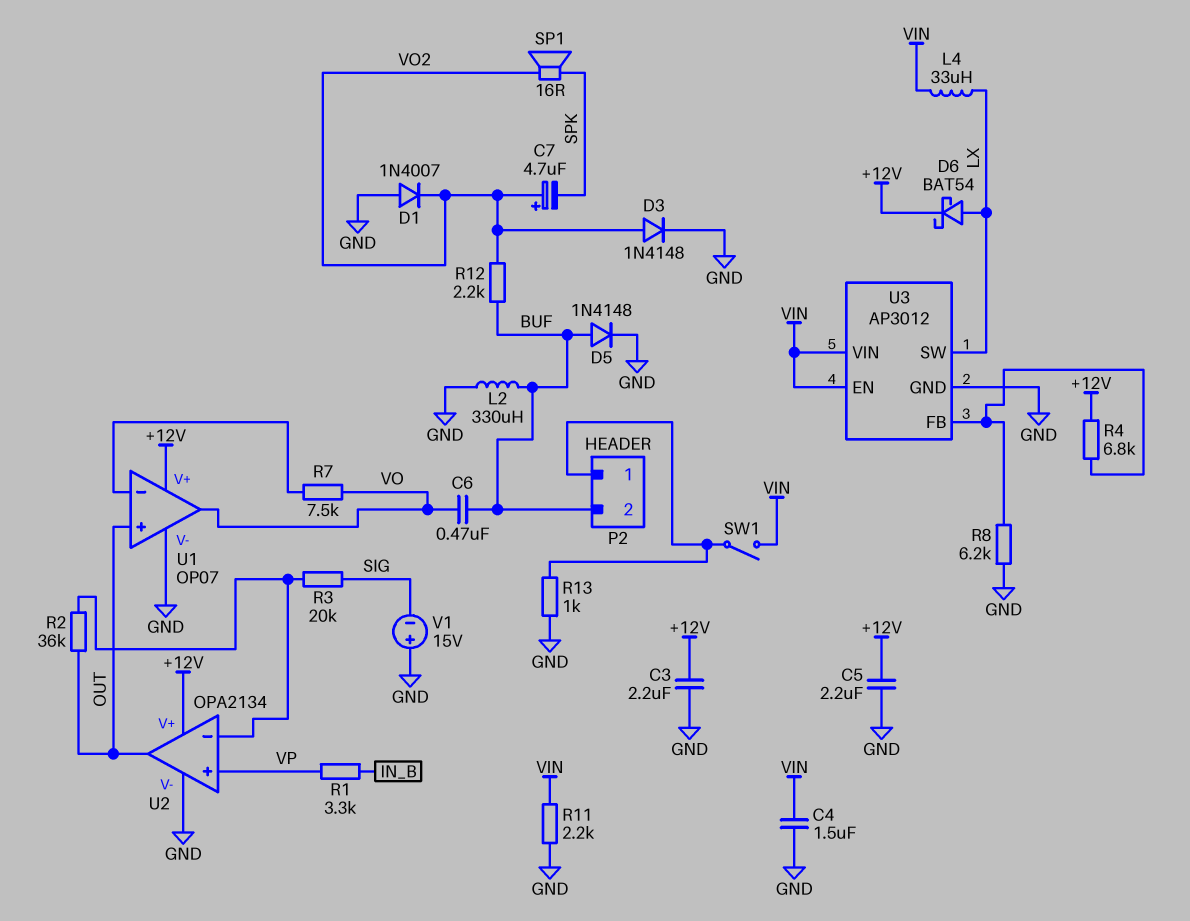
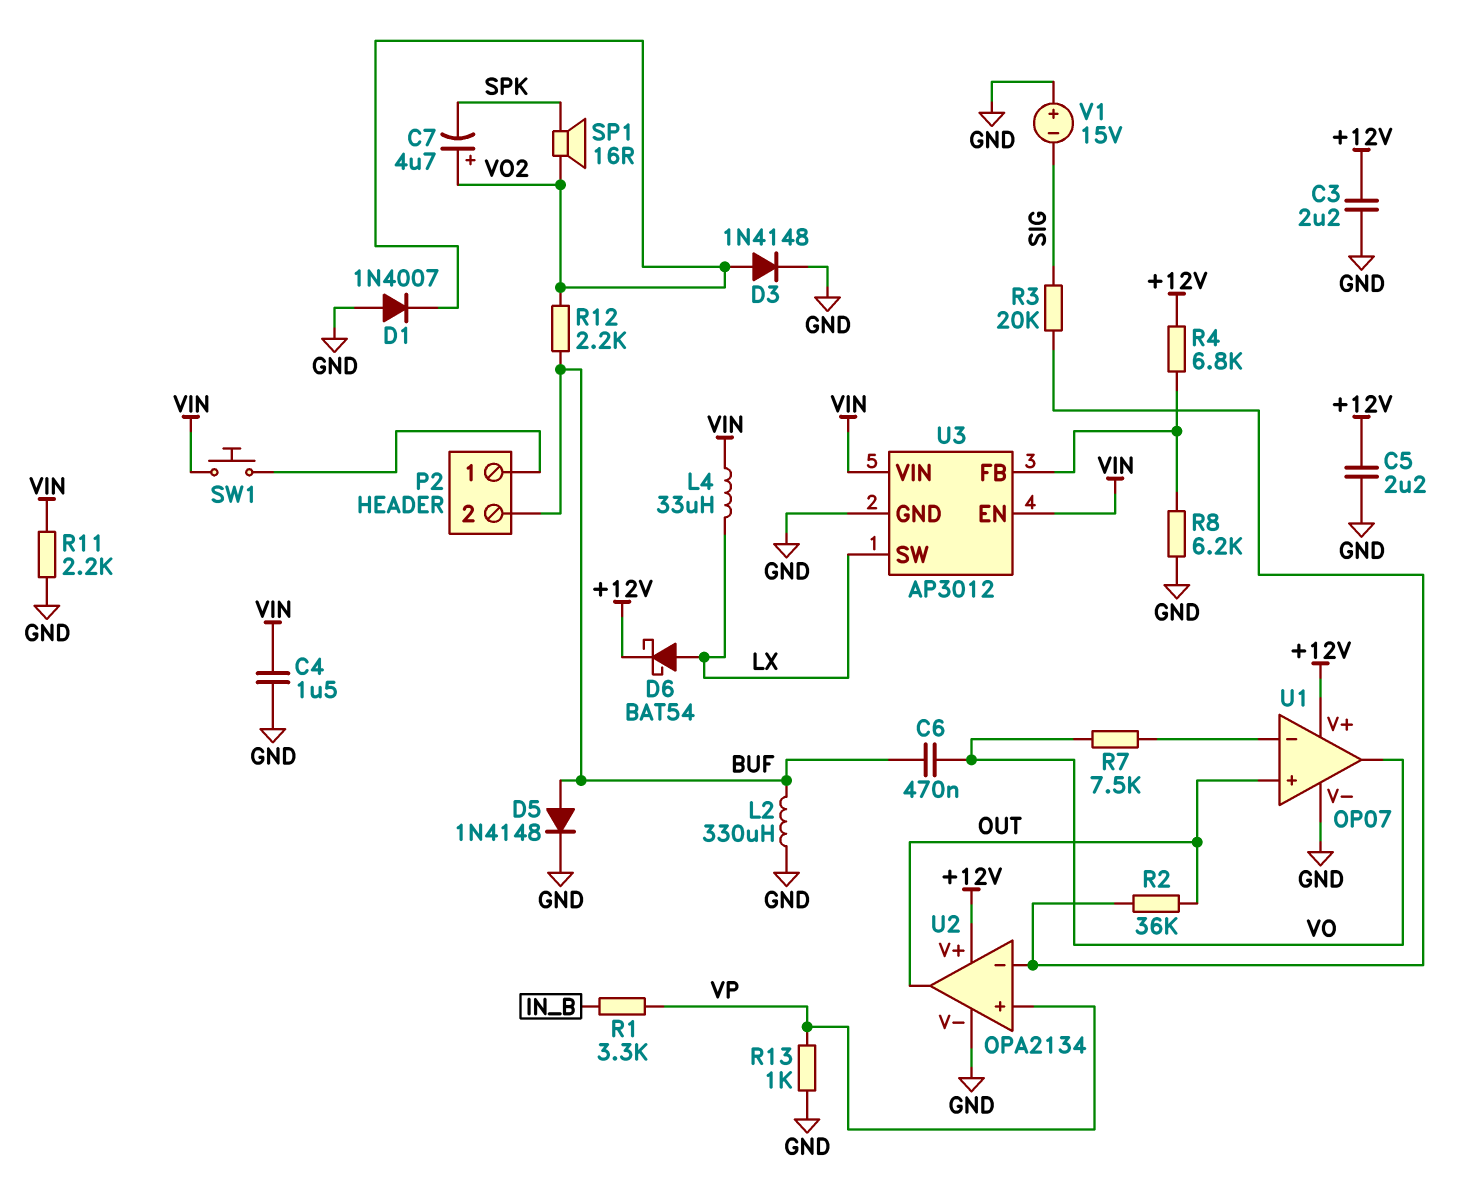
R13: 1k (GND, P2/1) -> 1k (GND, VP)
SW1: switch (P2/1, VIN) -> button (P2/1, VIN)

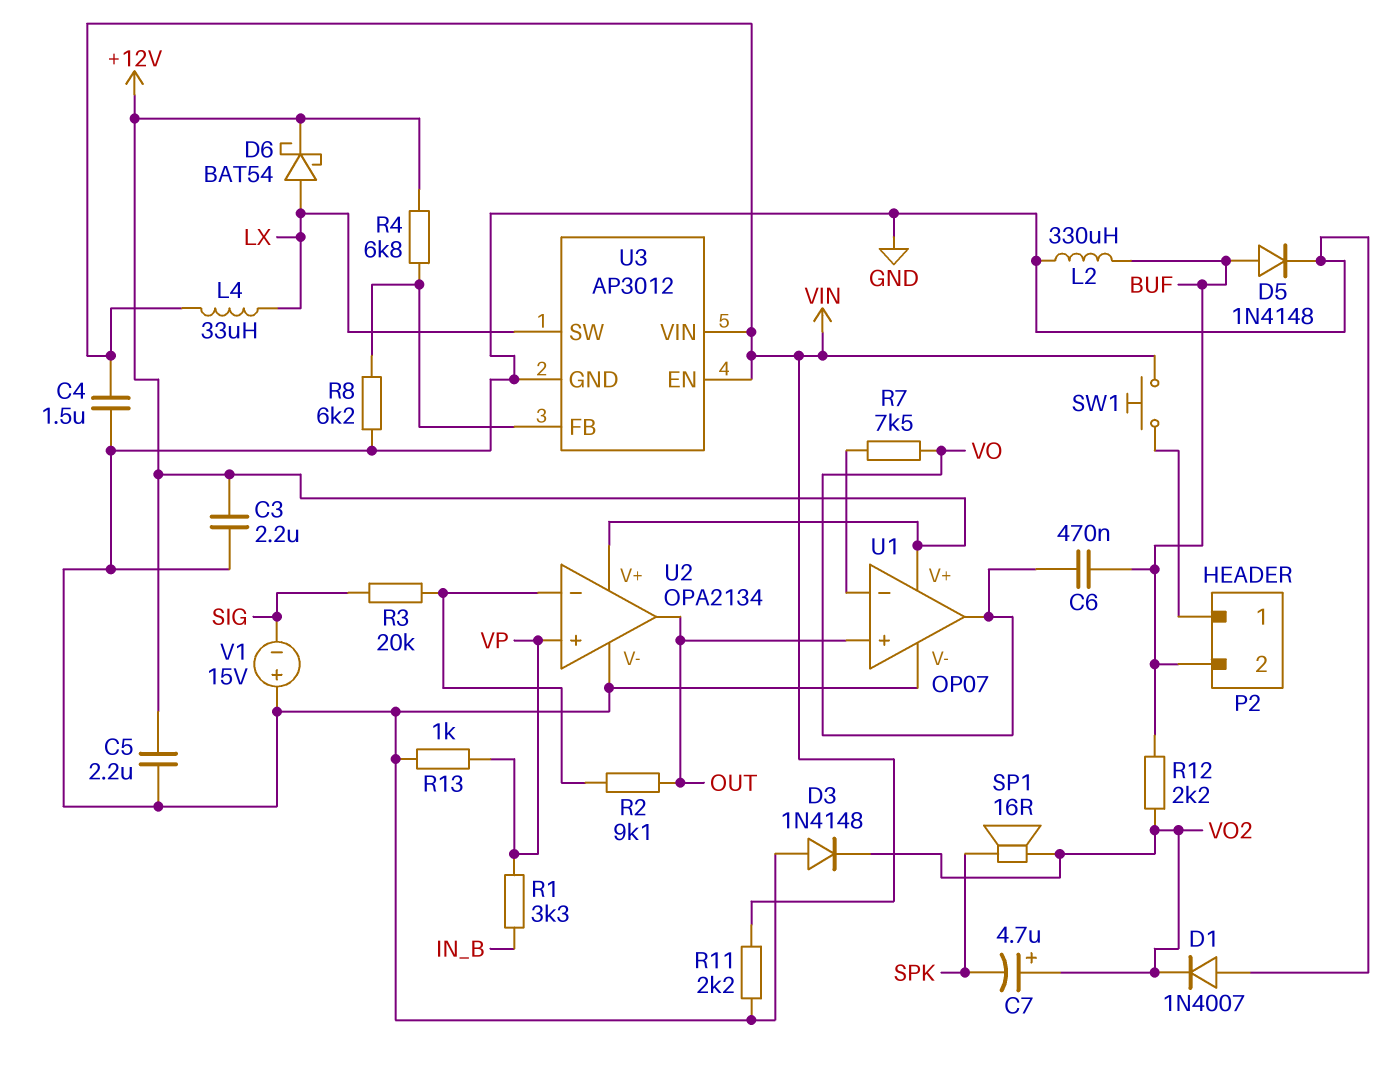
D3: diode 1N4148 (A VO2, K GND) -> diode 1N4148 (A GND, K VO2)
R2: 36k (OUT, U2/in-) -> 9.1k (OUT, U2/in-)

